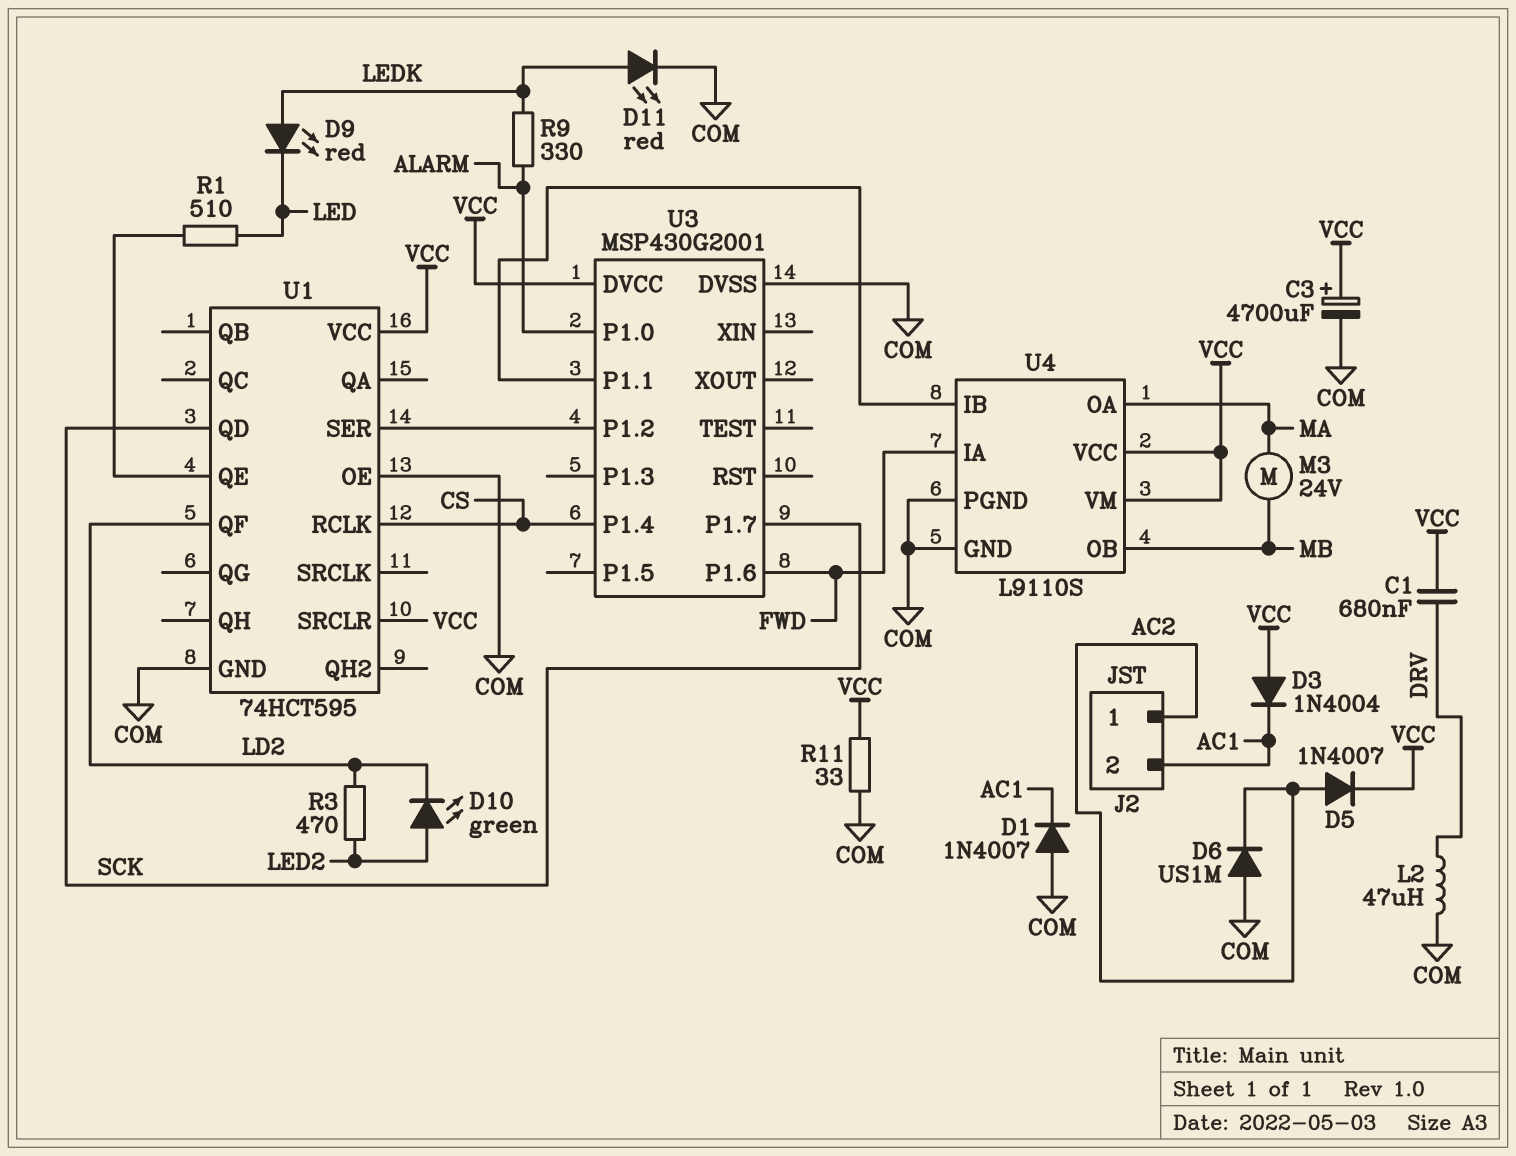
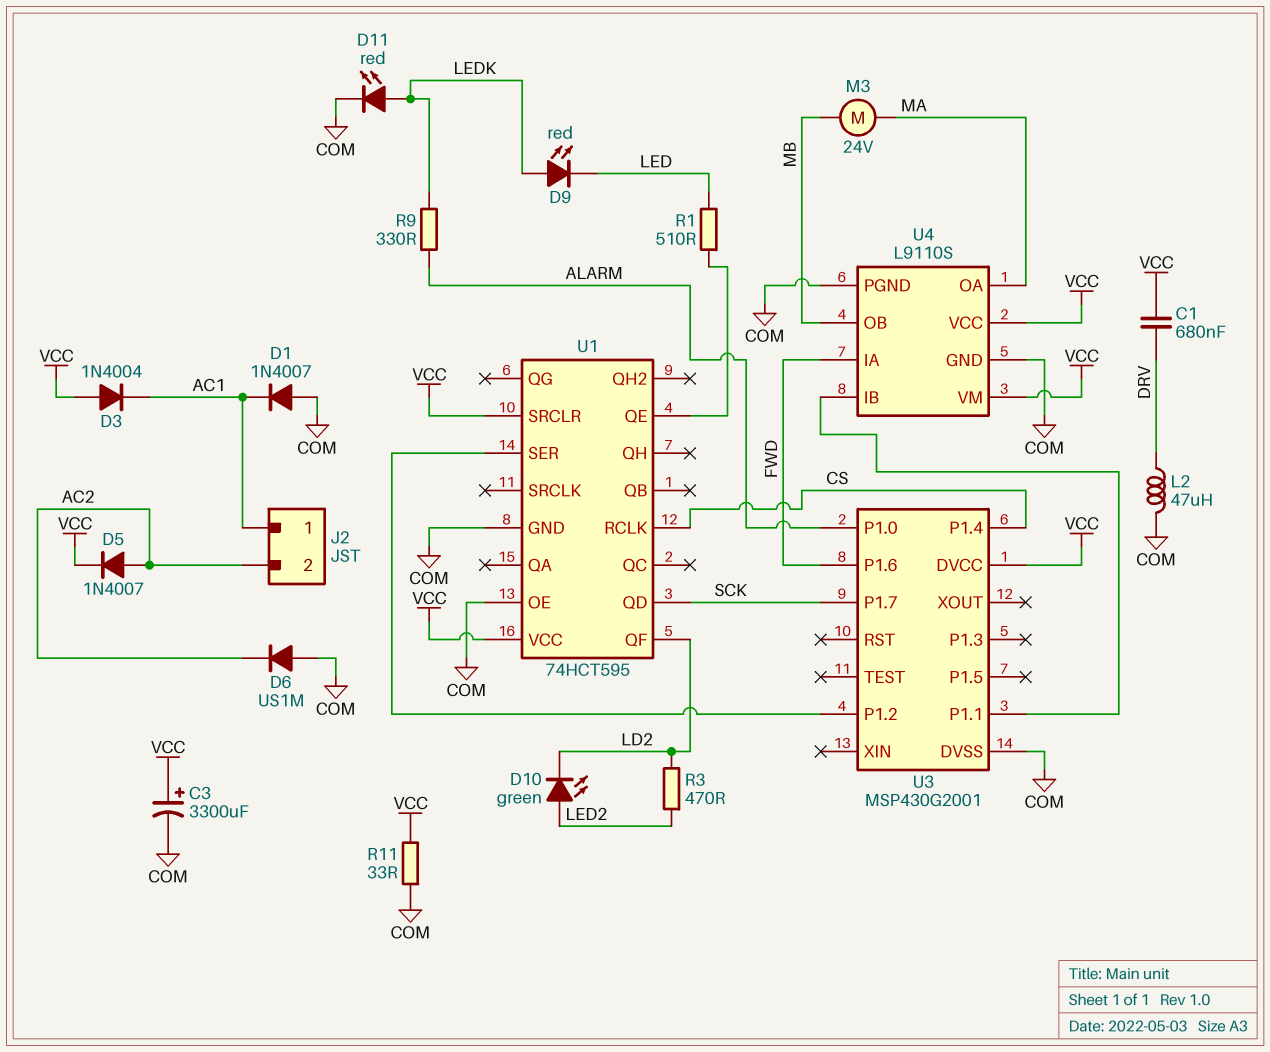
C3: 4700uF (plus VCC, minus COM) -> 3300uF (plus VCC, minus COM)
J2 pin 1: AC2 -> AC1
J2 pin 2: AC1 -> AC2

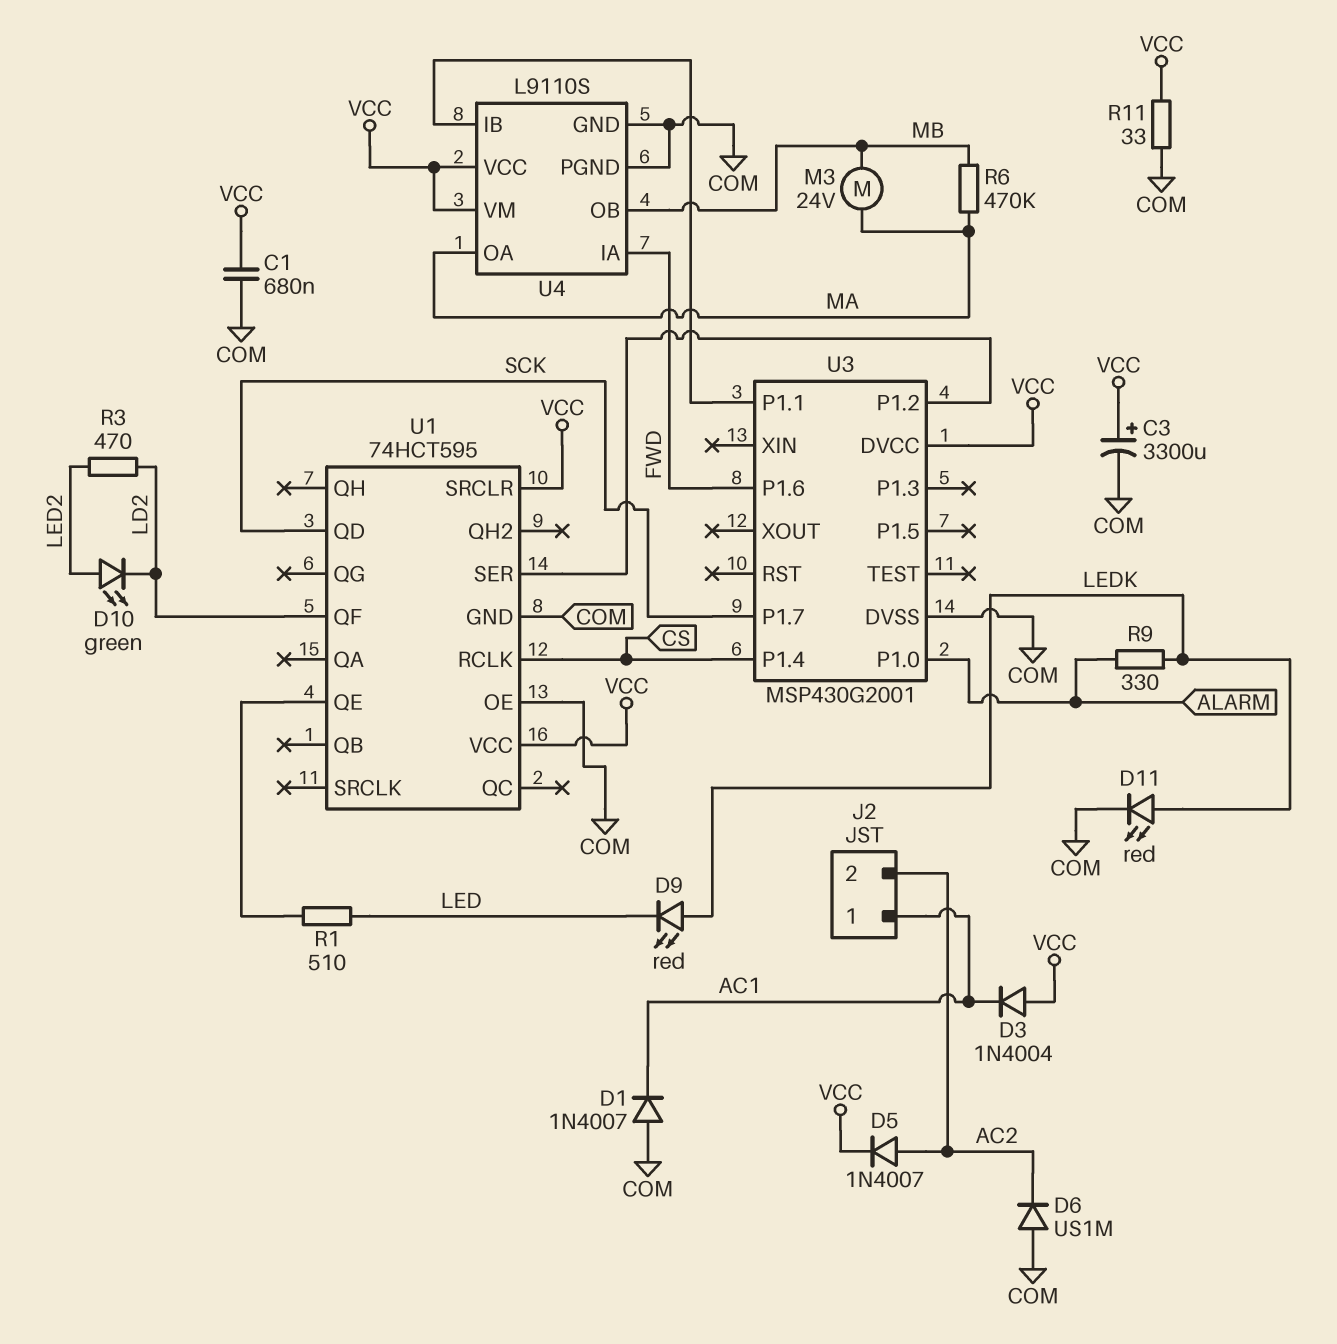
C1: 680nF (DRV, VCC) -> 680nF (COM, VCC)
L2: 47uH (COM, DRV) -> none
R6: none -> 470k (MA, MB)

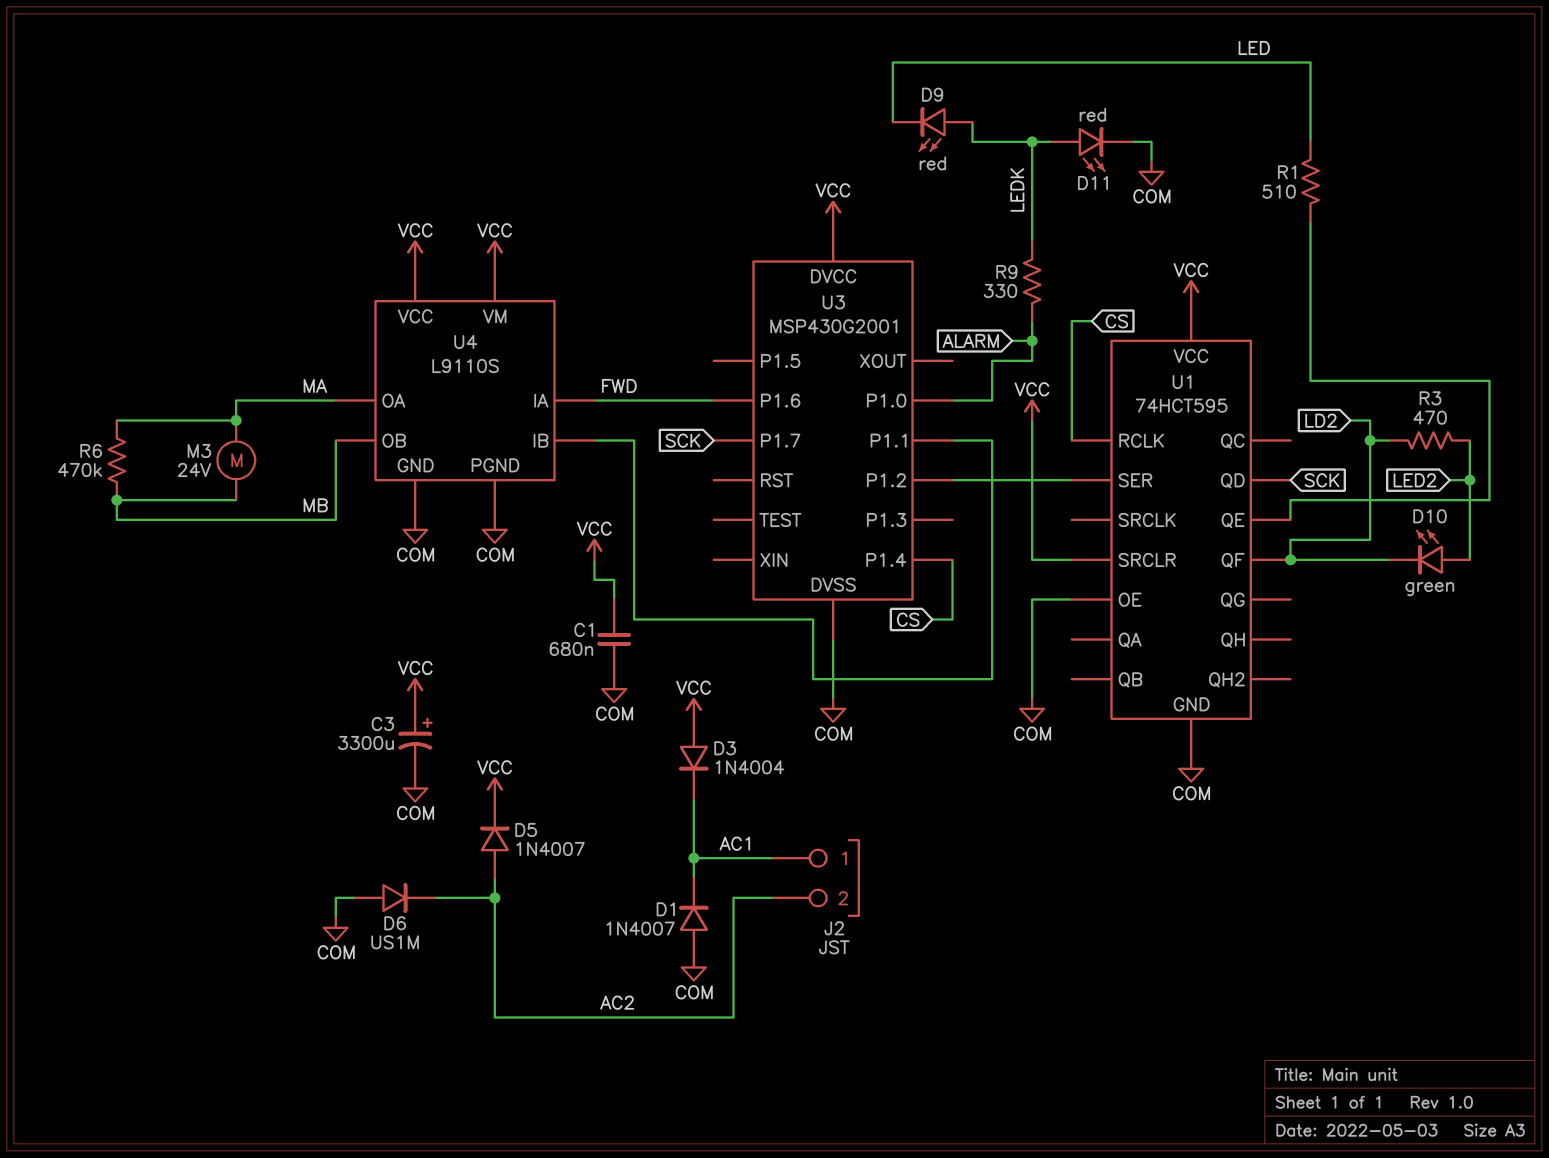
R11: 33 (COM, VCC) -> none

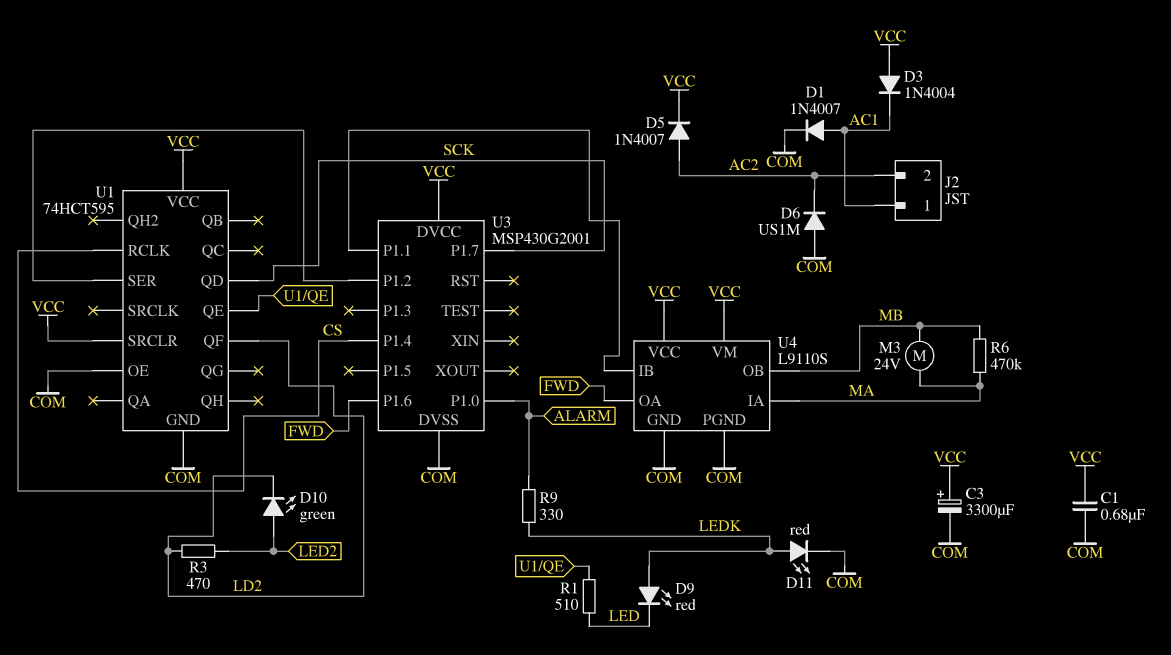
D1: diode 1N4007 (A COM, K AC1) -> diode 1N4007 (A AC1, K COM)
U4 pin IA: FWD -> MA
U4 pin OA: MA -> FWD

